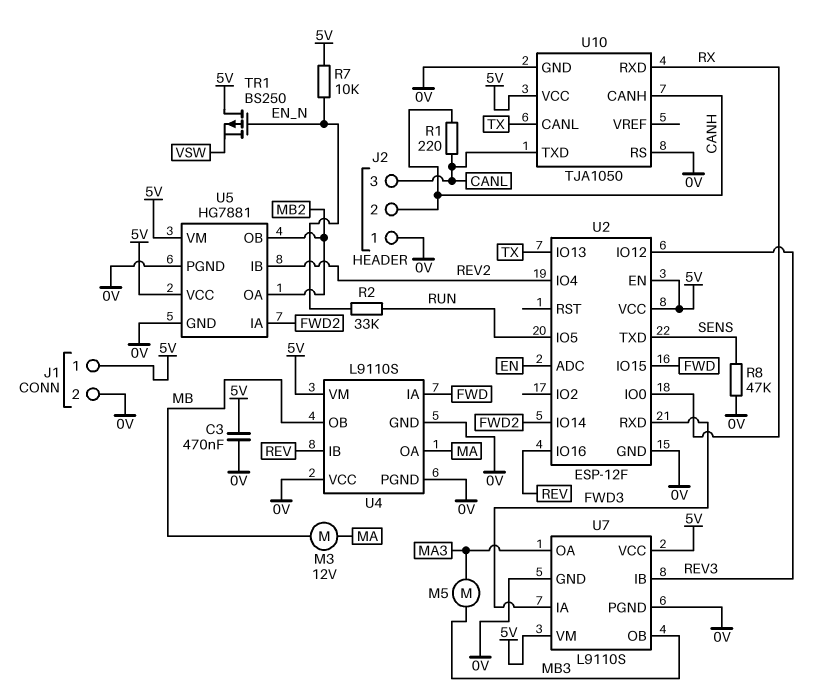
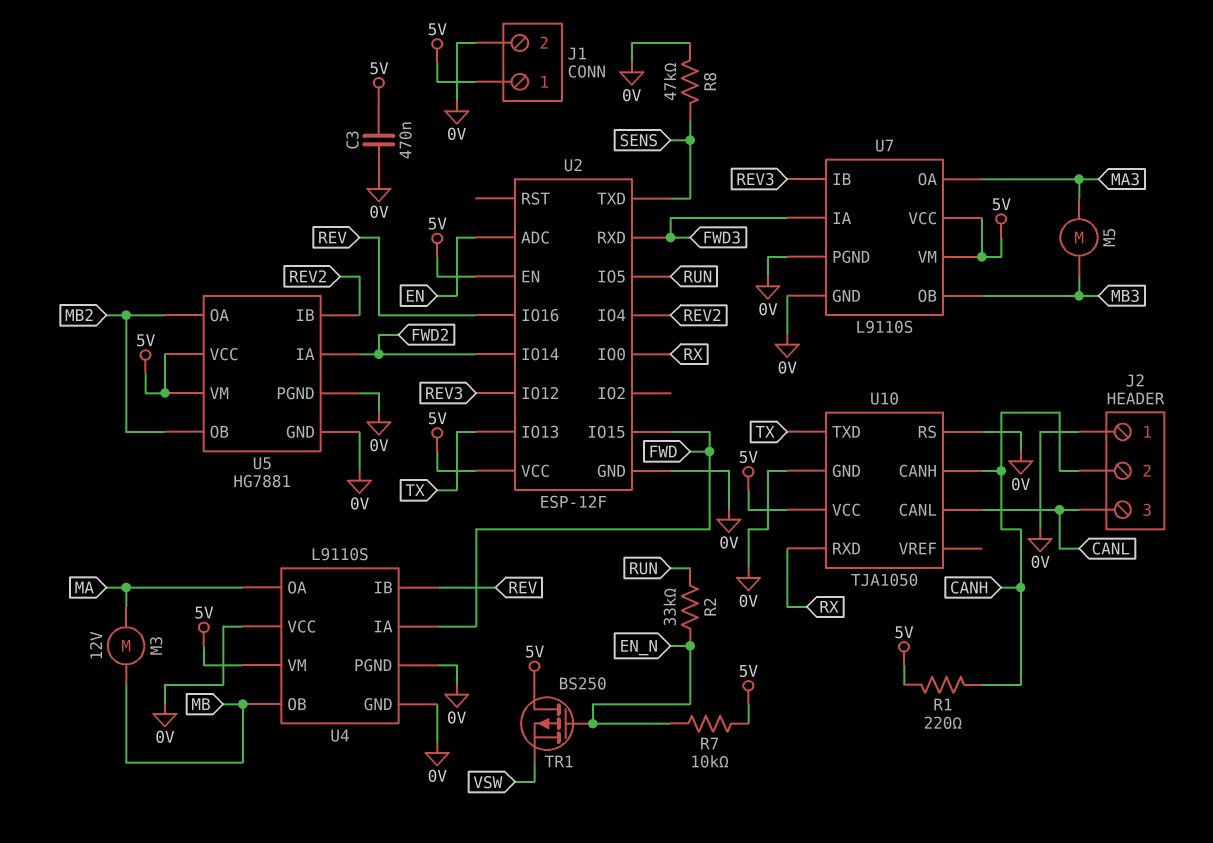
R1: 220 (CANH, CANL) -> 220 (5V, CANH)
U10 pin CANL: TX -> CANL
U10 pin TXD: CANL -> TX

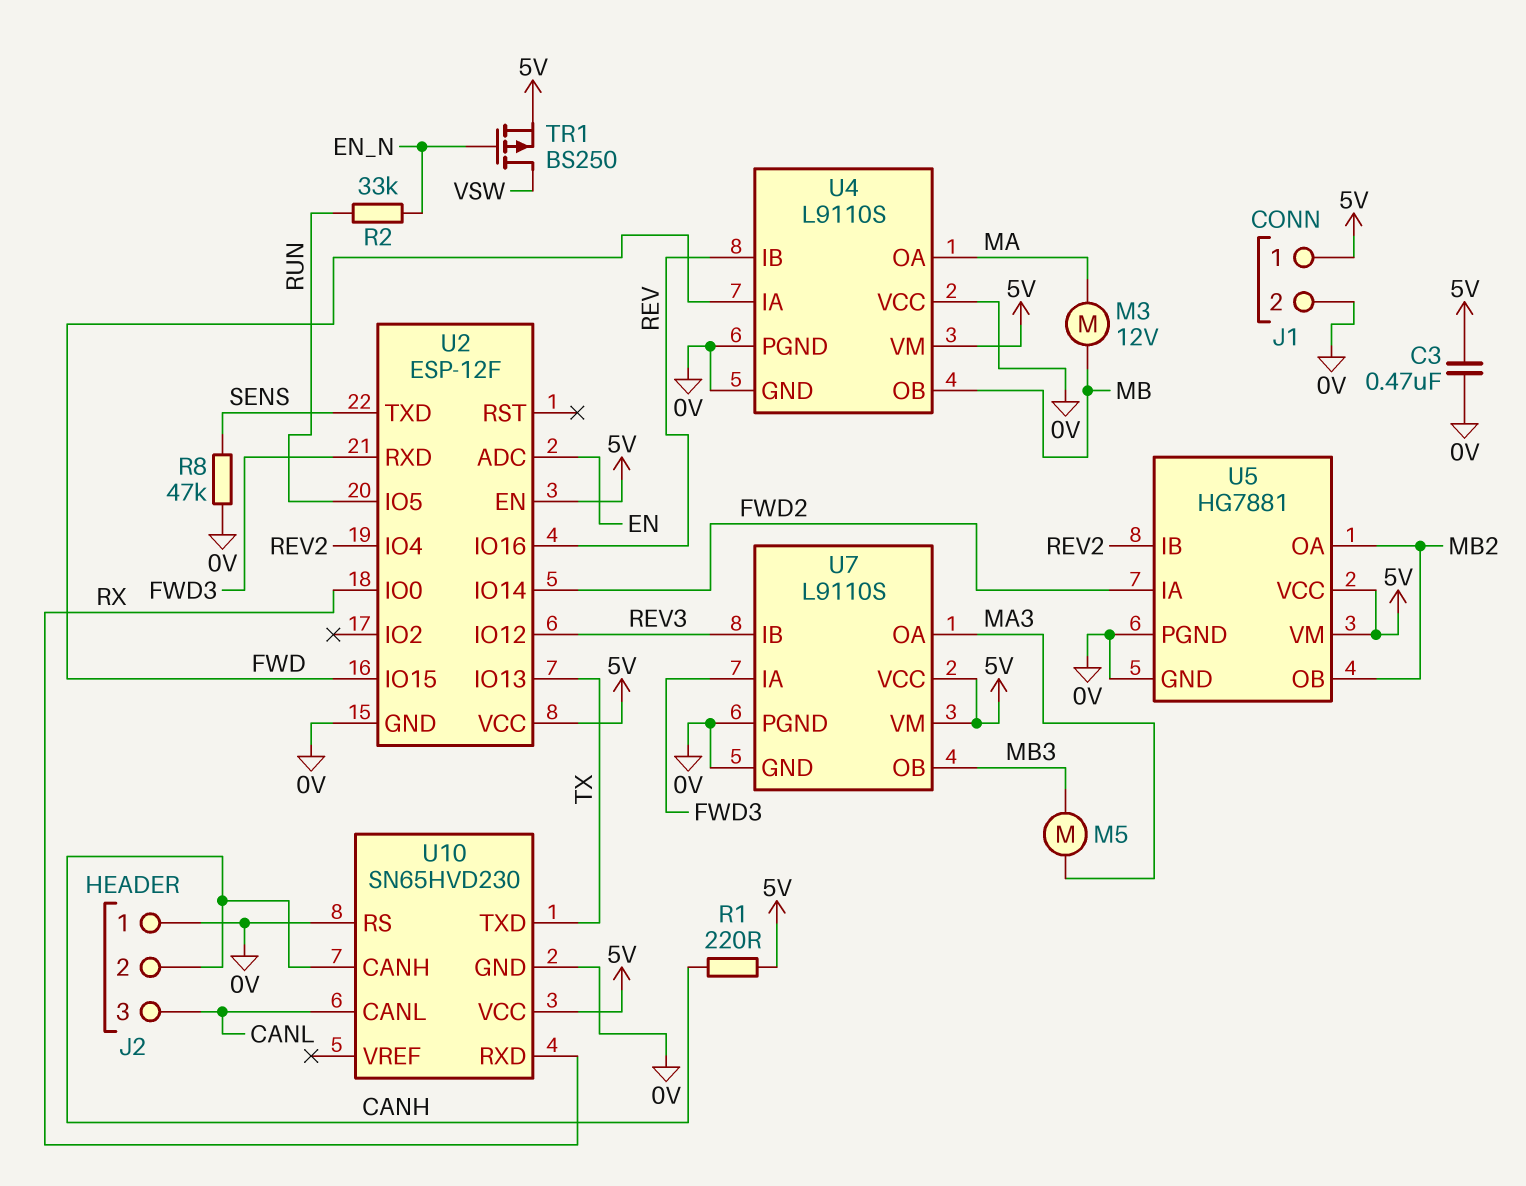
R7: 10k (5V, EN_N) -> none
TR1: PMOS BS250 (G EN_N, D 5V, S VSW) -> PMOS BS250 (G EN_N, D VSW, S 5V)
U10: TJA1050 -> SN65HVD230

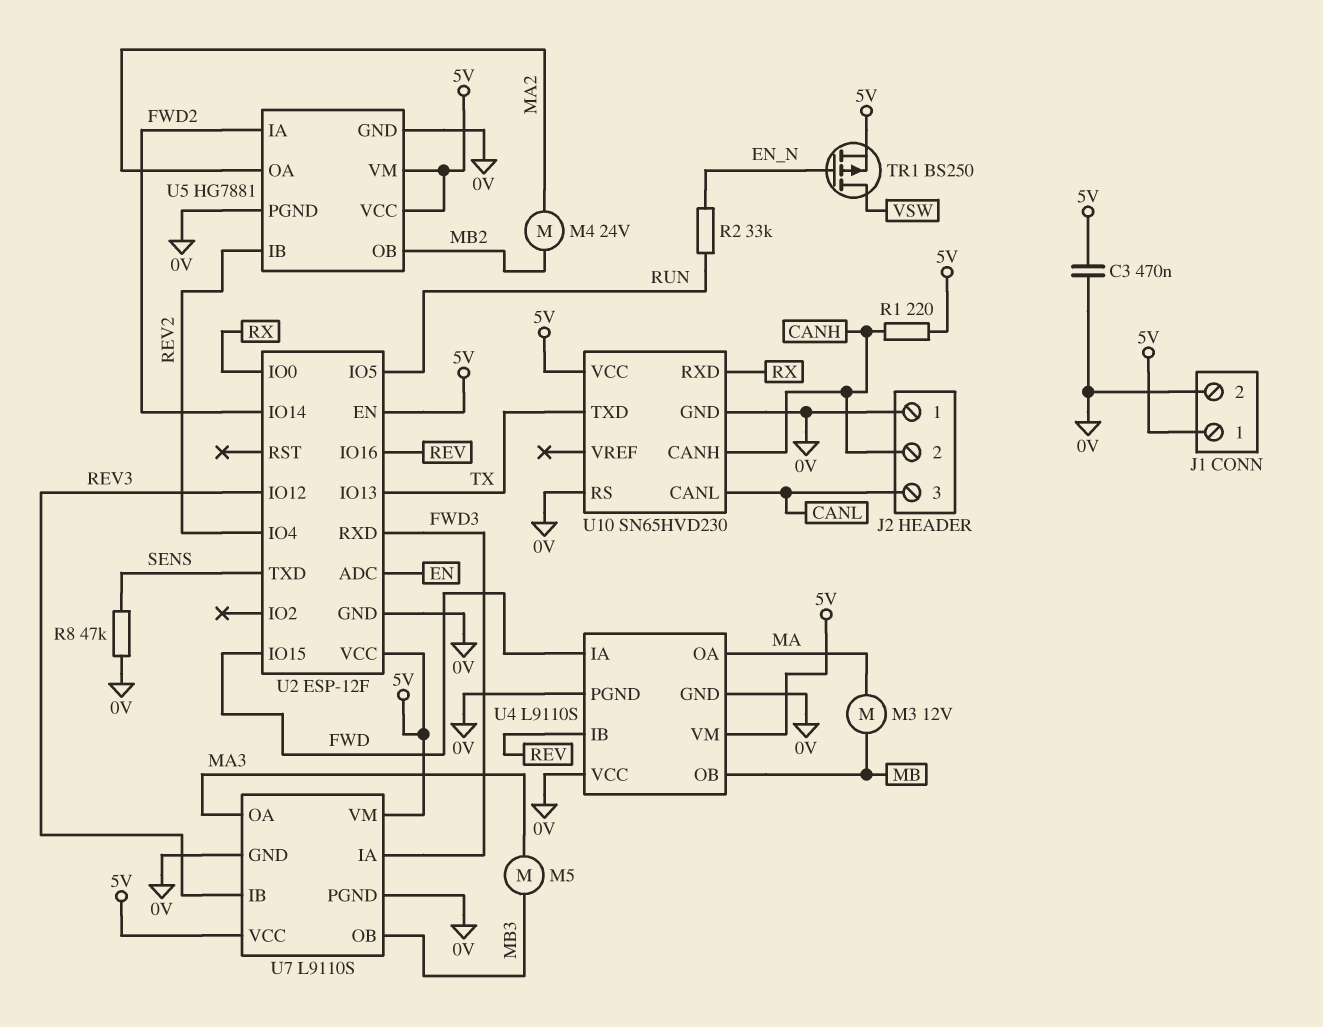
M4: none -> motor 24V (MA2, MB2)
U5 pin OA: MB2 -> MA2

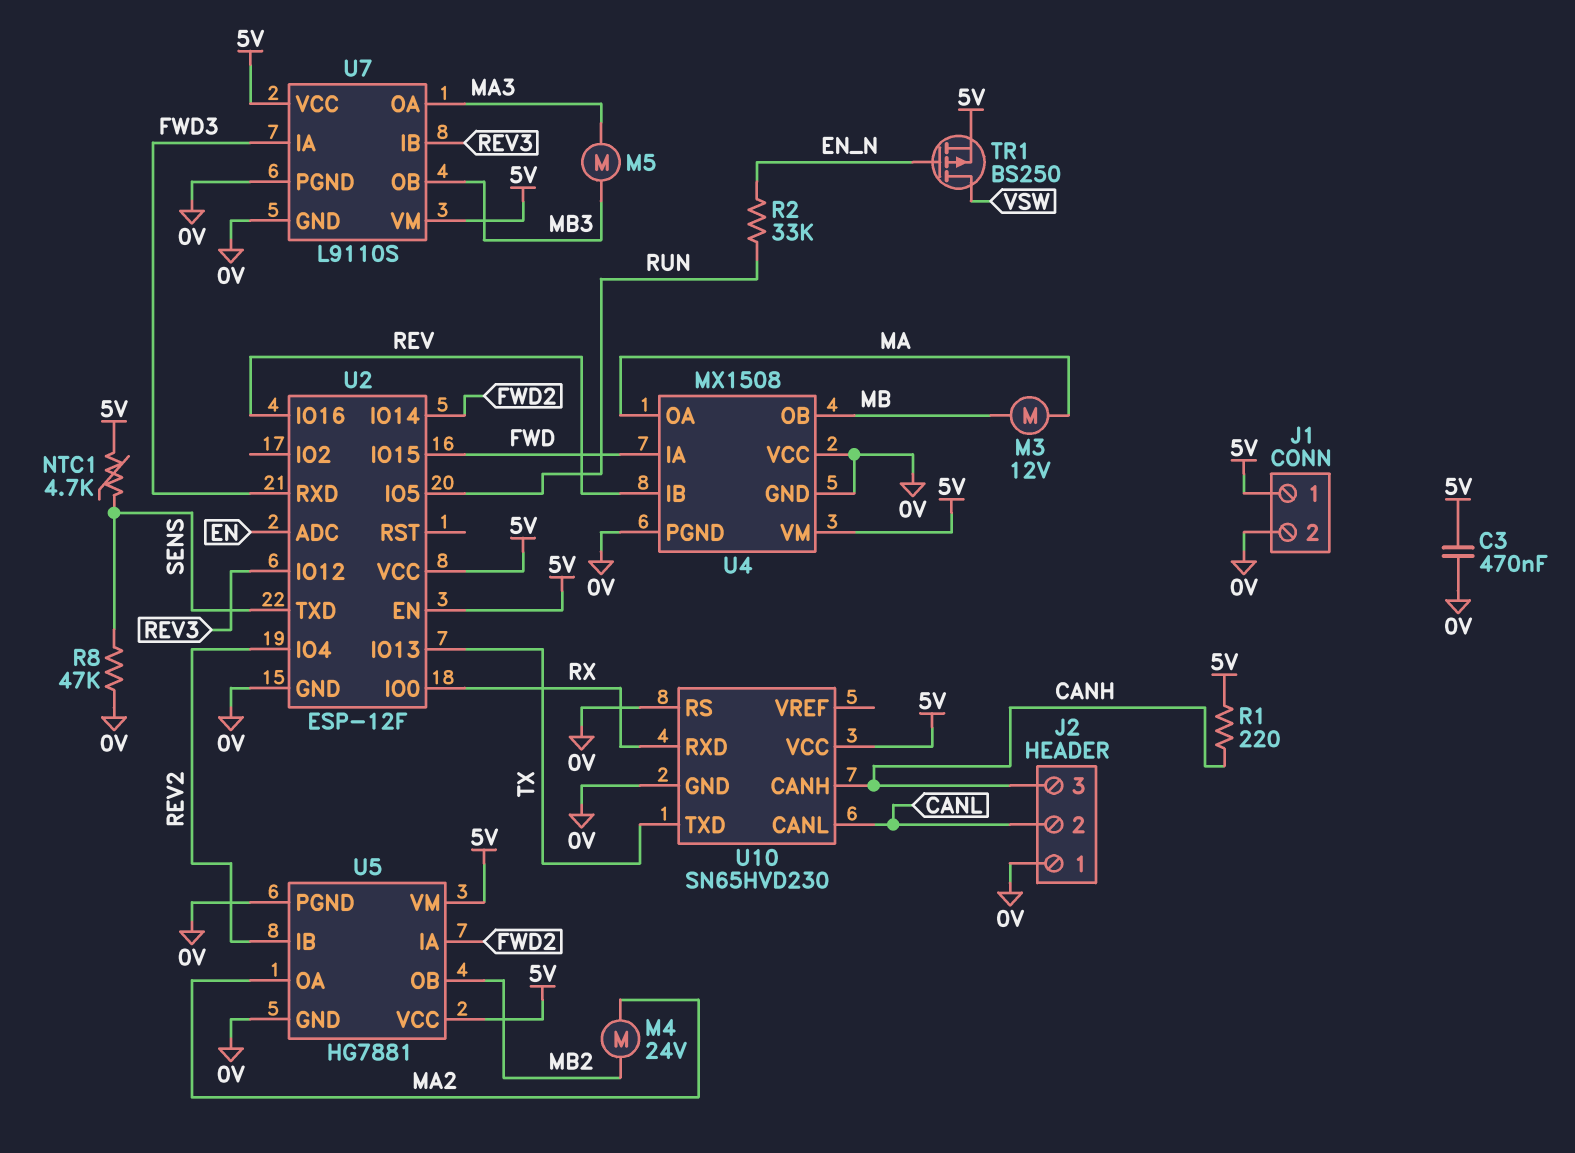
J2 pin 2: CANH -> CANL
J2 pin 3: CANL -> CANH
NTC1: none -> 4.7k (5V, SENS)
U4: L9110S -> MX1508

